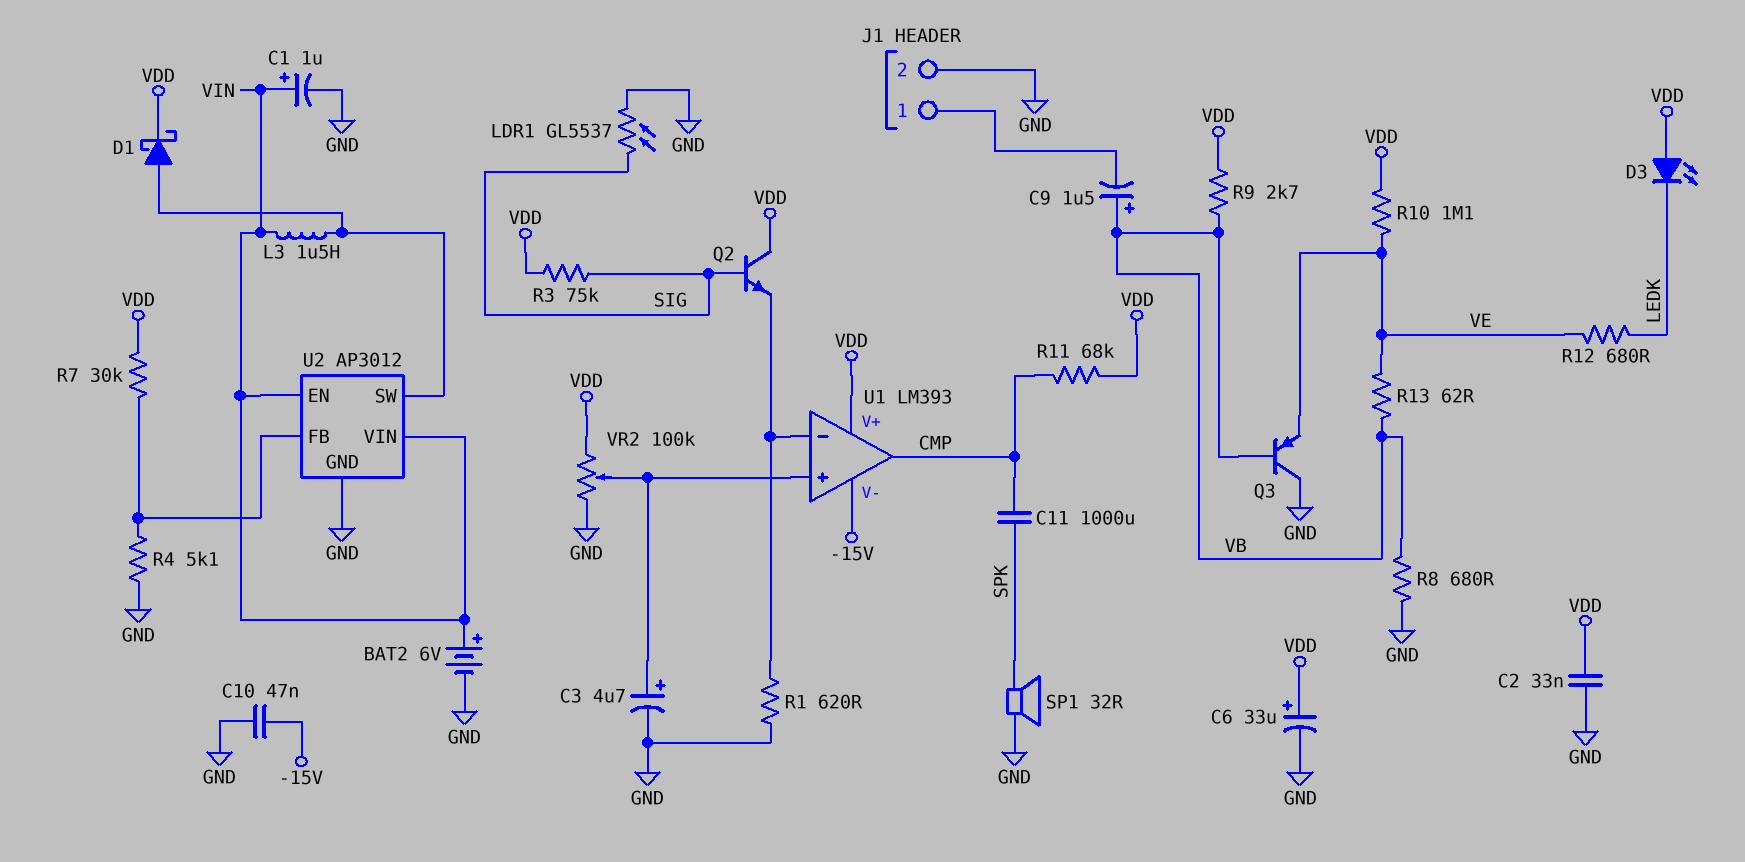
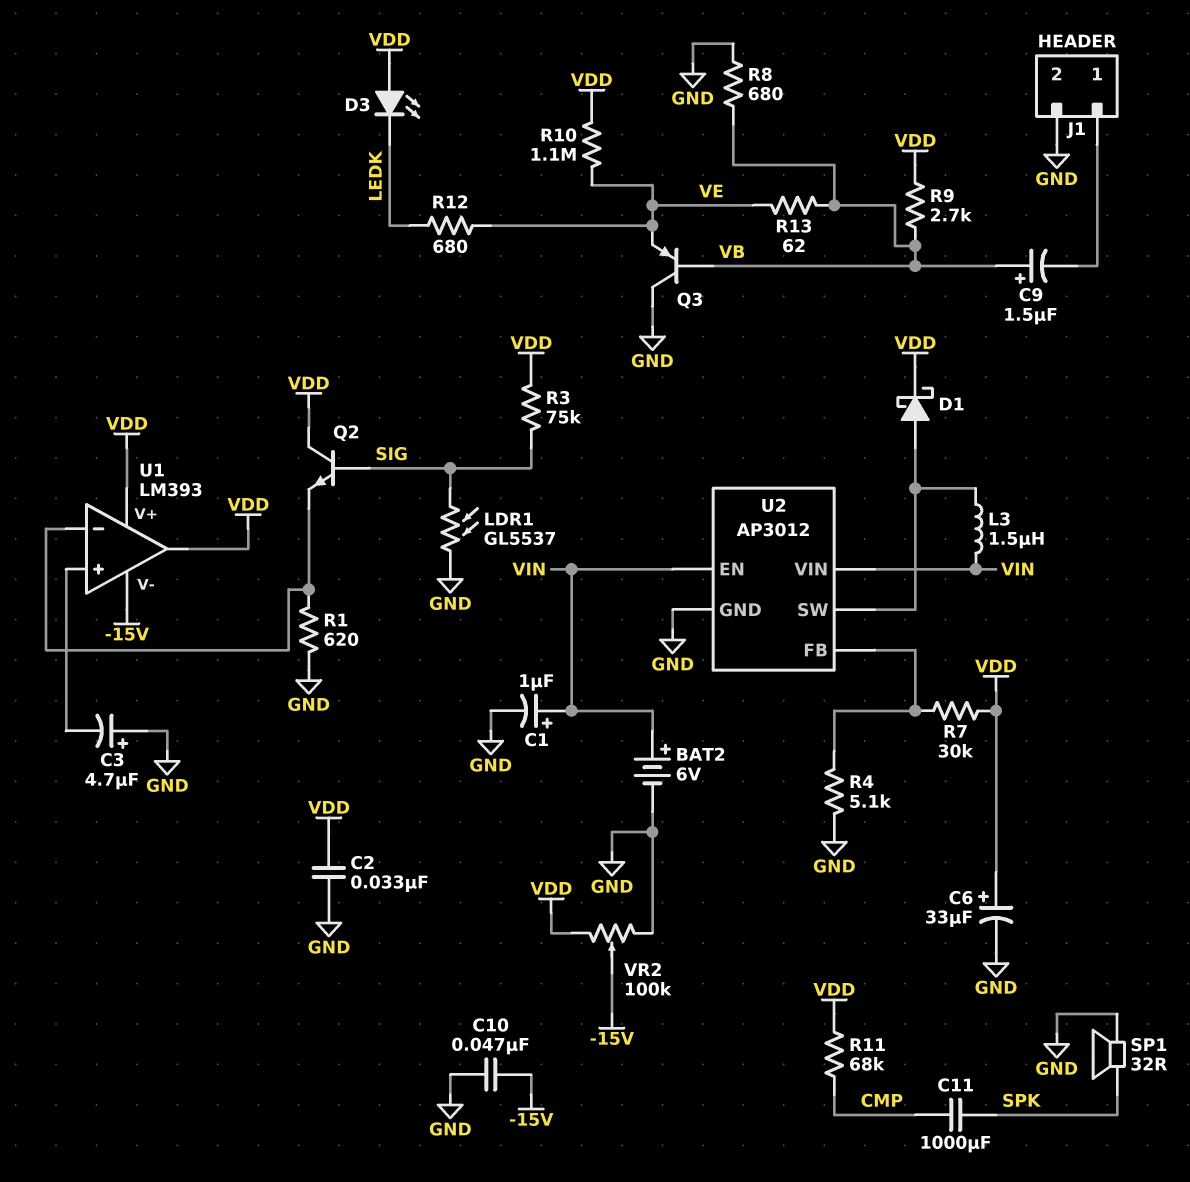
C3: 4.7uF (plus U1/in+, minus GND) -> 4.7uF (plus GND, minus U1/in+)
U1 pin out: CMP -> VDD
VR2: 100k (GND, VDD, wiper U1/in+) -> 100k (GND, VDD, wiper -15V)

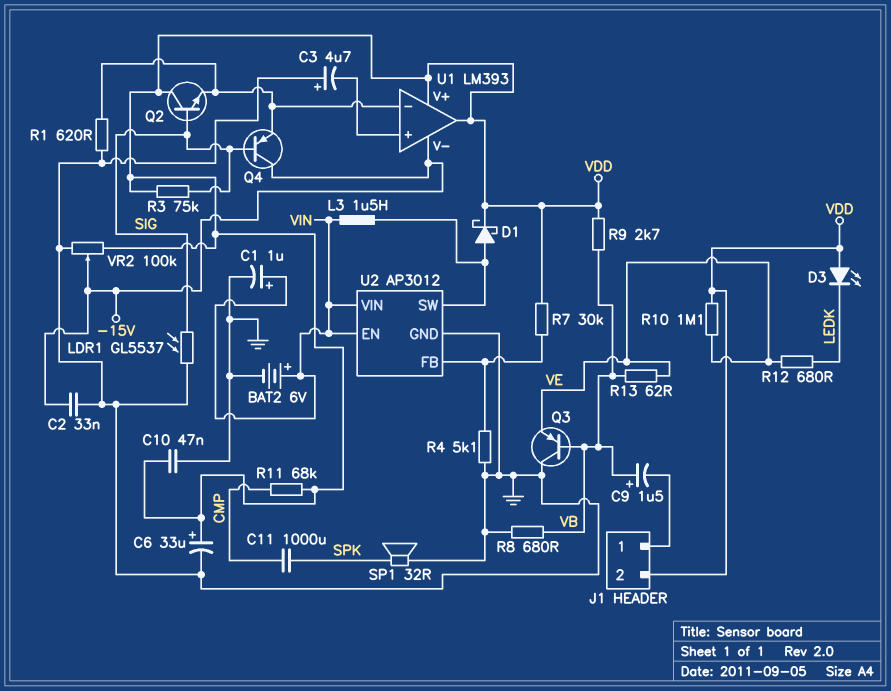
C2: 33nF (GND, VDD) -> 33nF (-15V, GND)
C10: 47nF (-15V, GND) -> 47nF (GND, VDD)
J1 pin 2: GND -> VDD
Q4: none -> PNP (B SIG, C -15V, E U1/in-)

